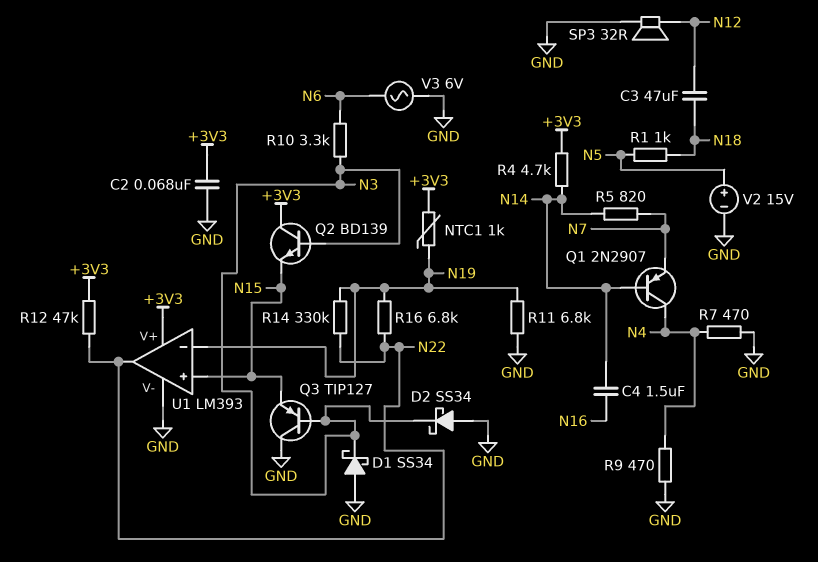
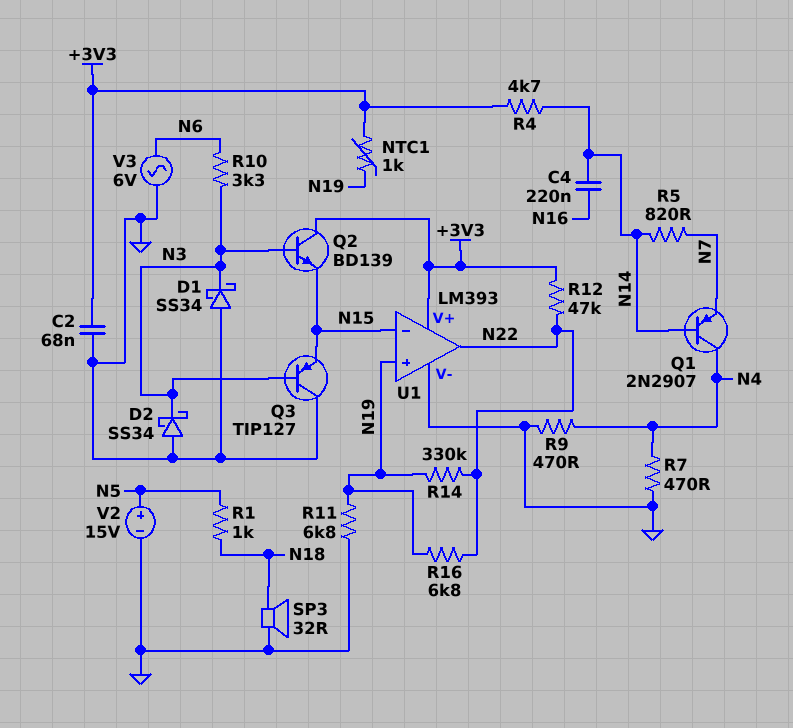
C3: 47uF (N12, N18) -> none
C4: 1.5uF (N14, N16) -> 220nF (N14, N16)
SP3: speaker 32R (GND, N12) -> speaker 32R (GND, N18)
U1 pin in+: N15 -> N19
U1 pin in-: N19 -> N15

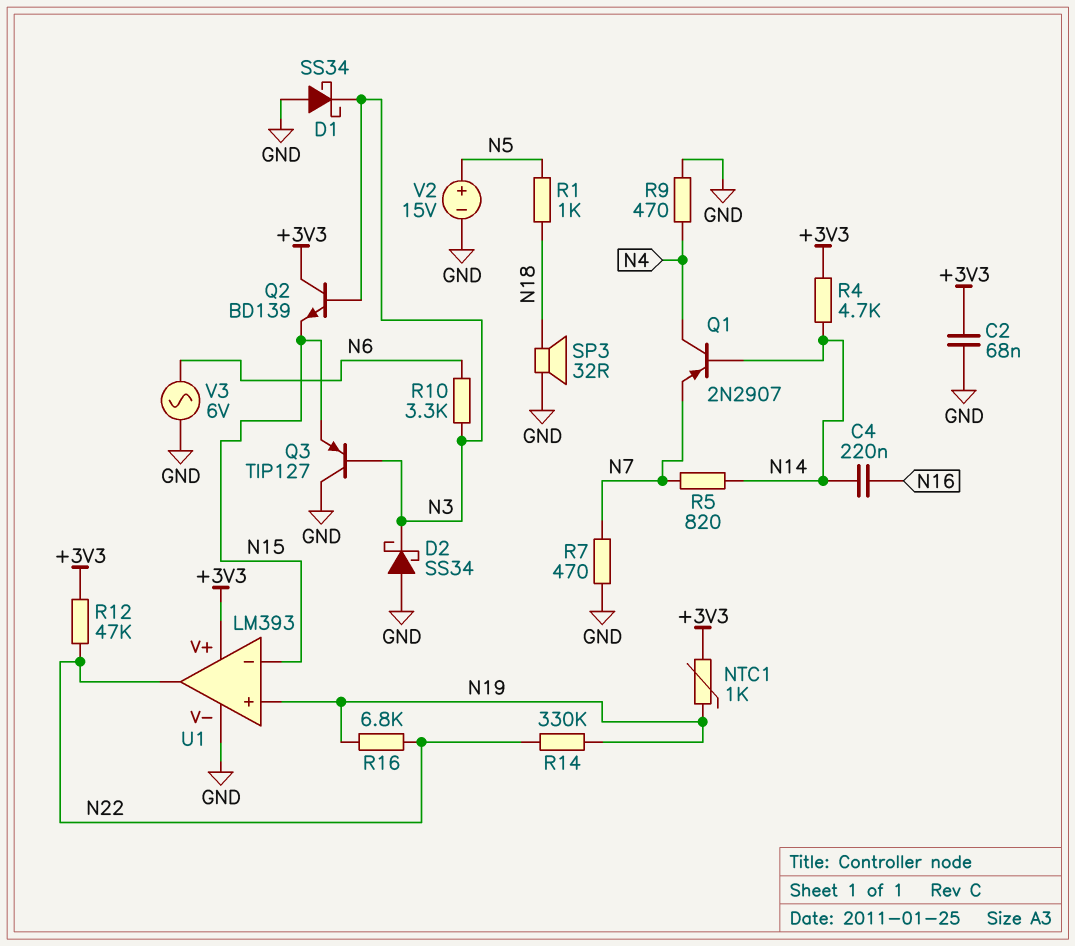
R7: 470 (GND, N4) -> 470 (GND, N7)
R11: 6.8k (GND, N19) -> none

